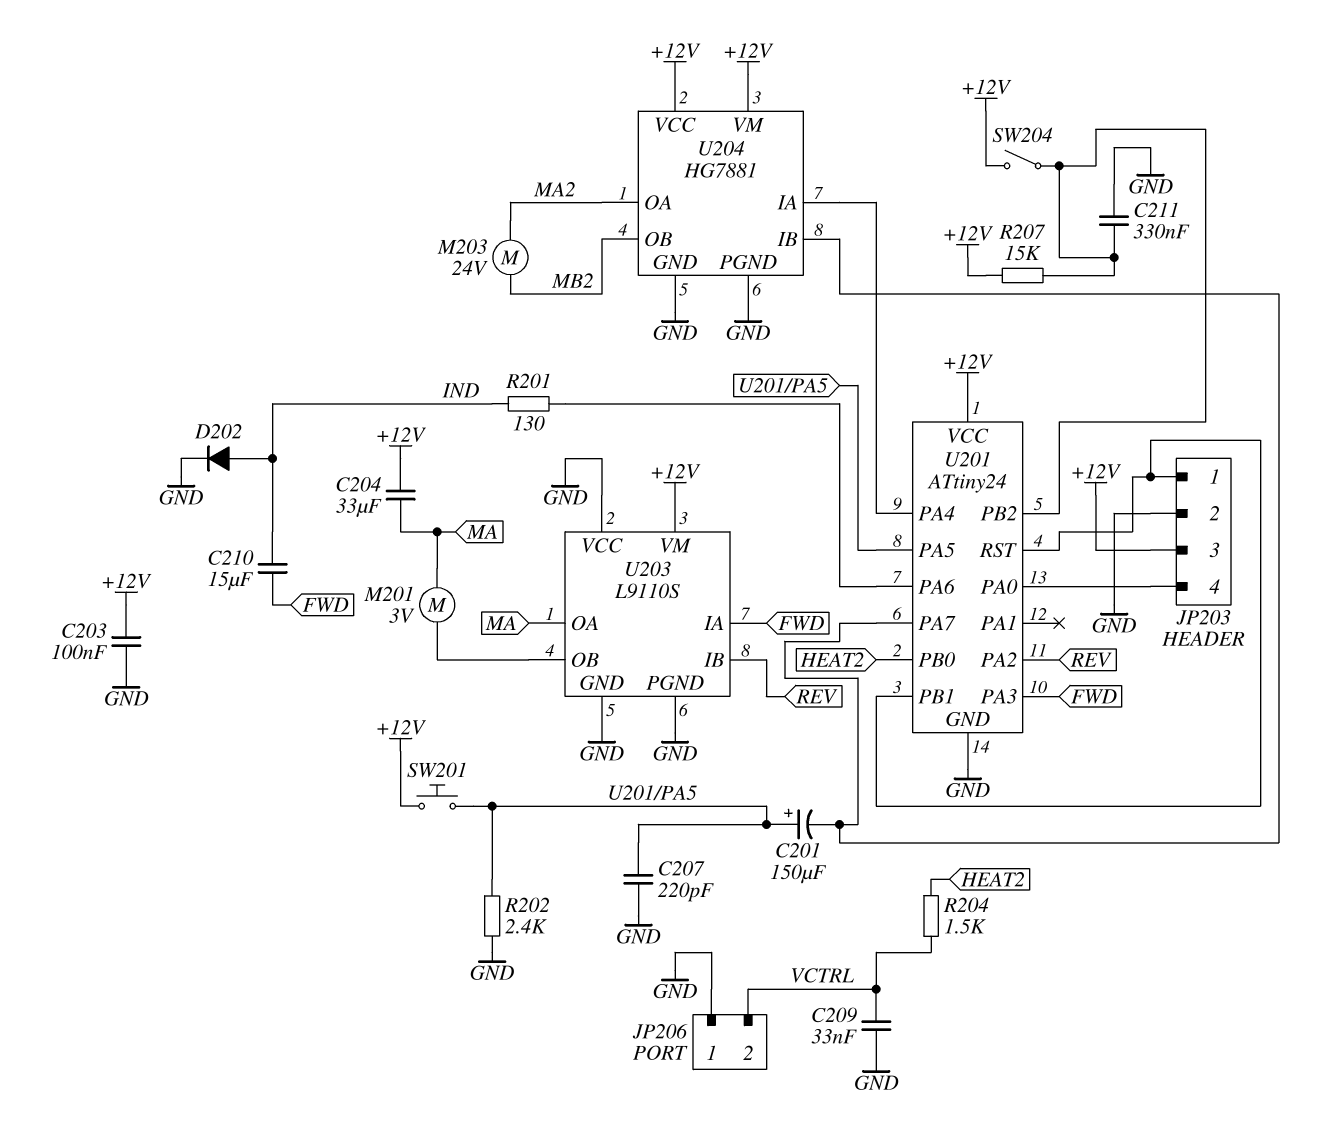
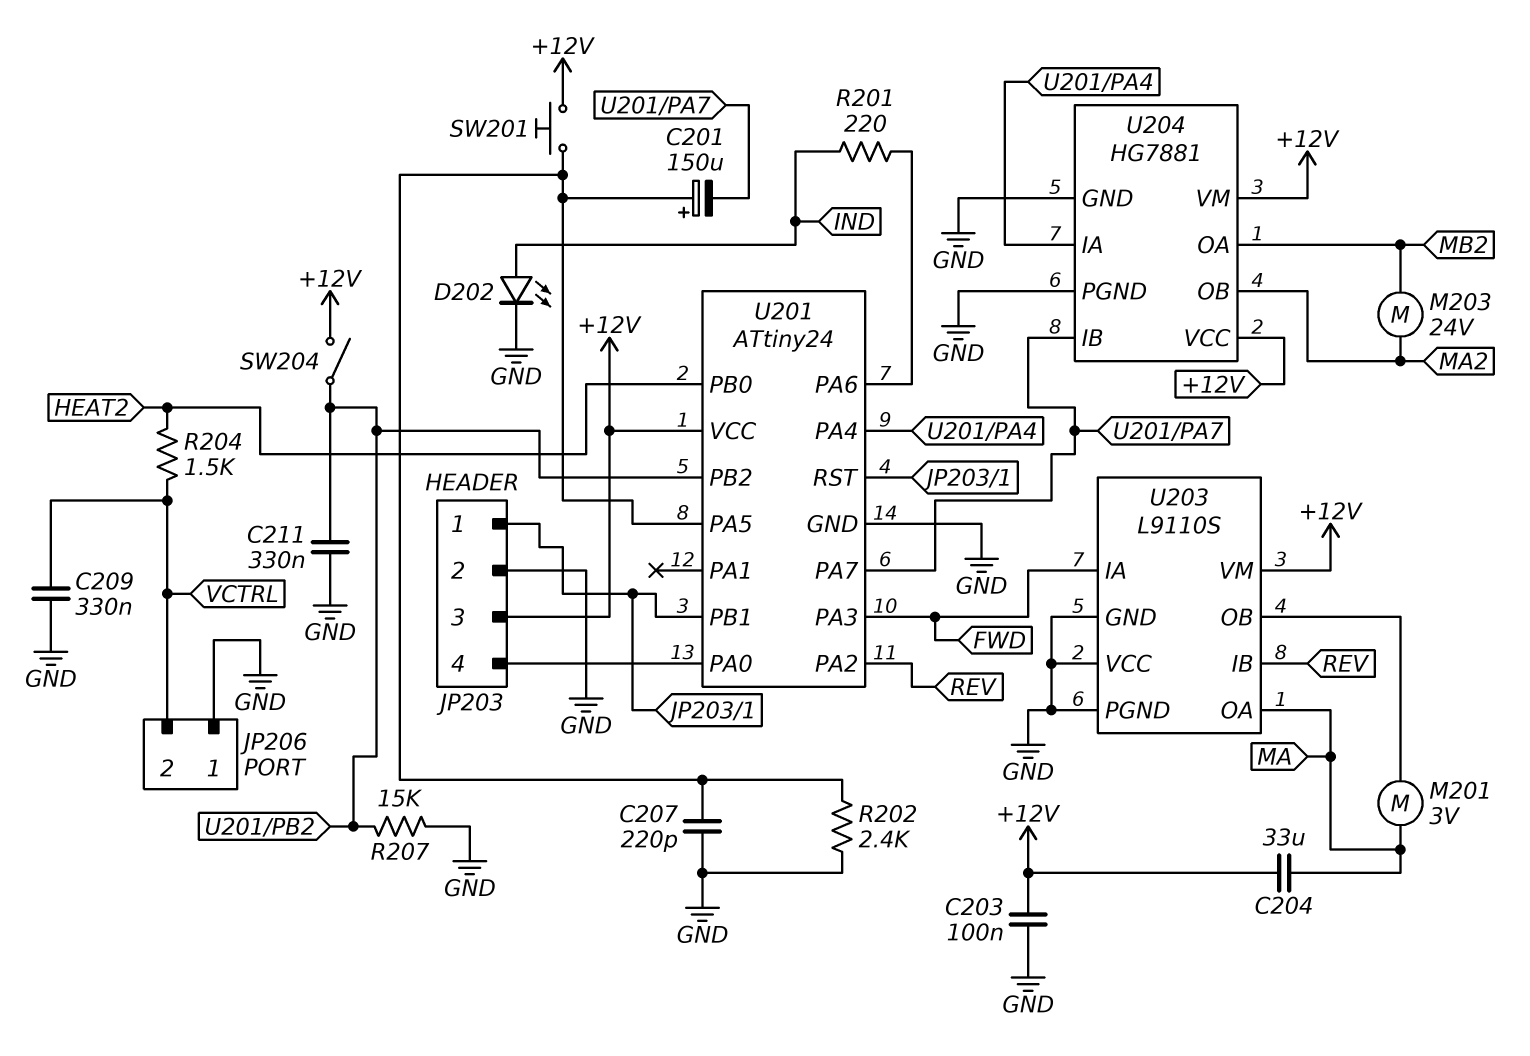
C209: 33nF (GND, VCTRL) -> 330nF (GND, VCTRL)
C210: 15uF (FWD, IND) -> none
D202: diode (A IND, K GND) -> LED (A IND, K GND)
R201: 130 (IND, U201/PA6) -> 220 (IND, U201/PA6)
R207: 15k (+12V, U201/PB2) -> 15k (GND, U201/PB2)
U204 pin OA: MA2 -> MB2
U204 pin OB: MB2 -> MA2

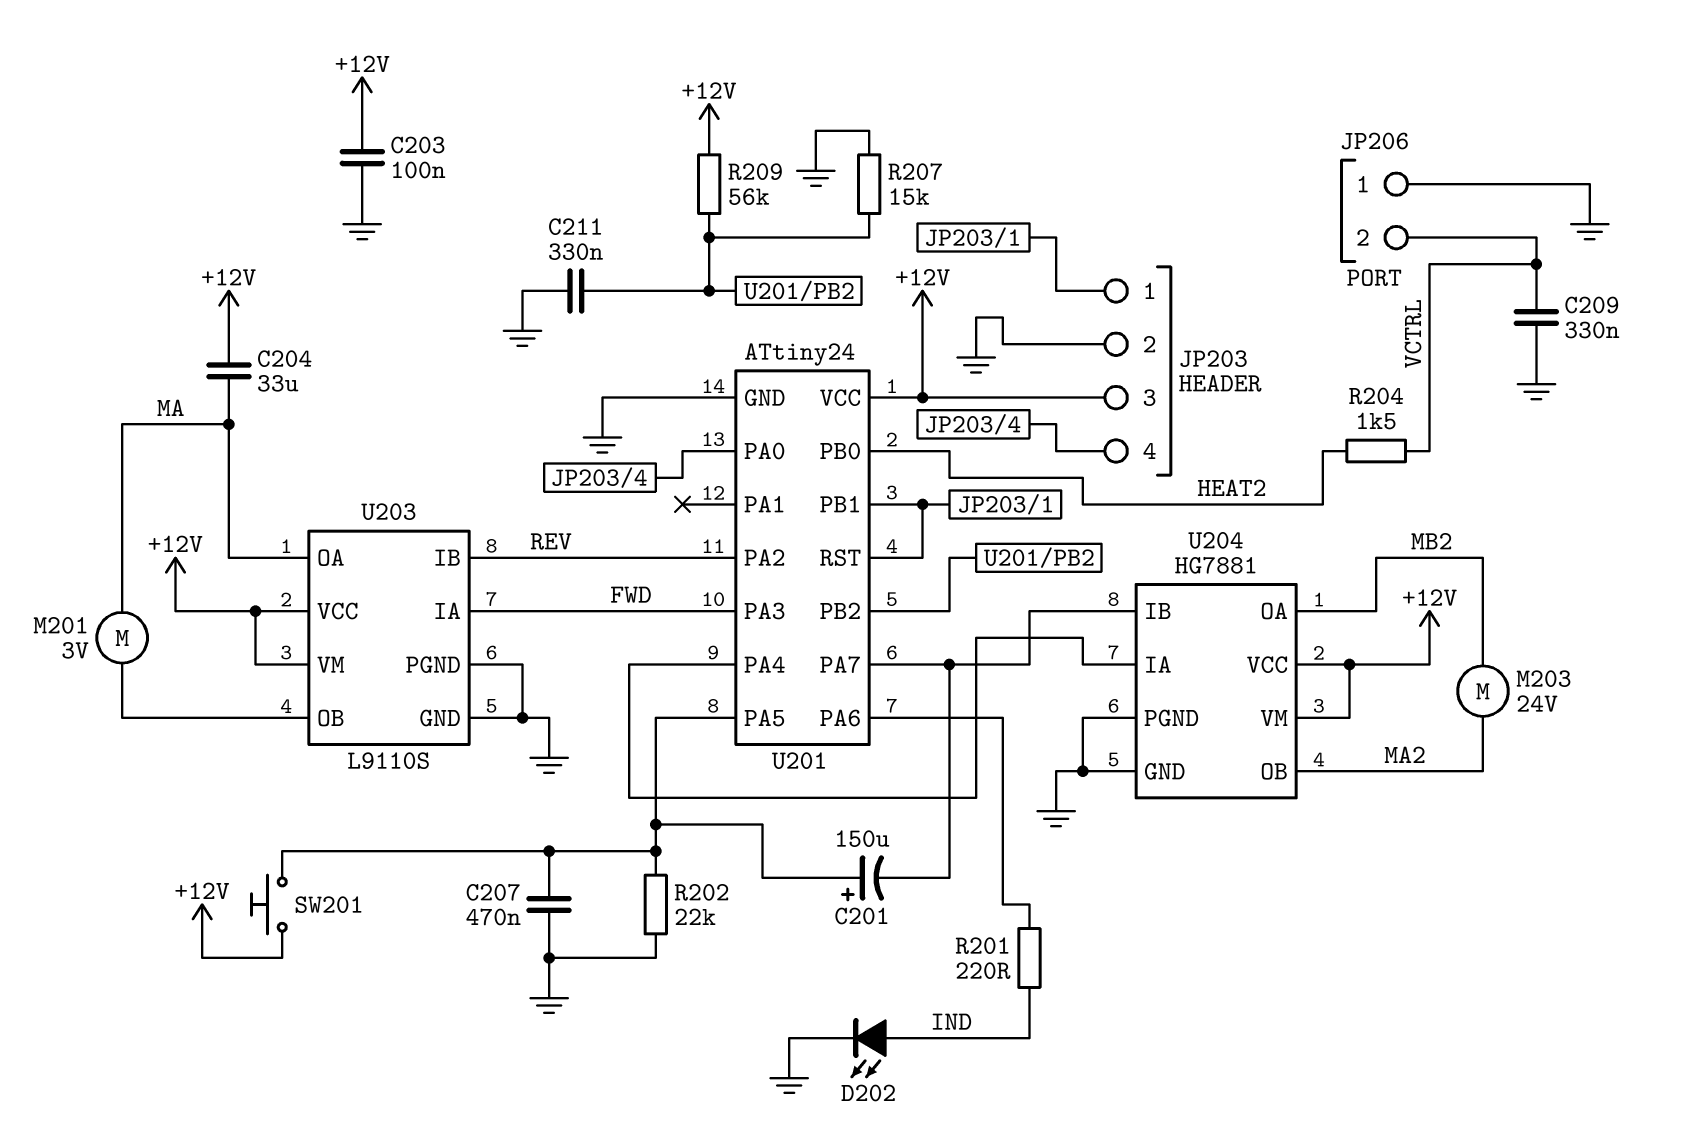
C207: 220pF (GND, U201/PA5) -> 470nF (GND, U201/PA5)
R202: 2.4k (GND, U201/PA5) -> 22k (GND, U201/PA5)
R209: none -> 56k (+12V, U201/PB2)
SW204: switch (+12V, U201/PB2) -> none
U203 pin VCC: GND -> +12V

